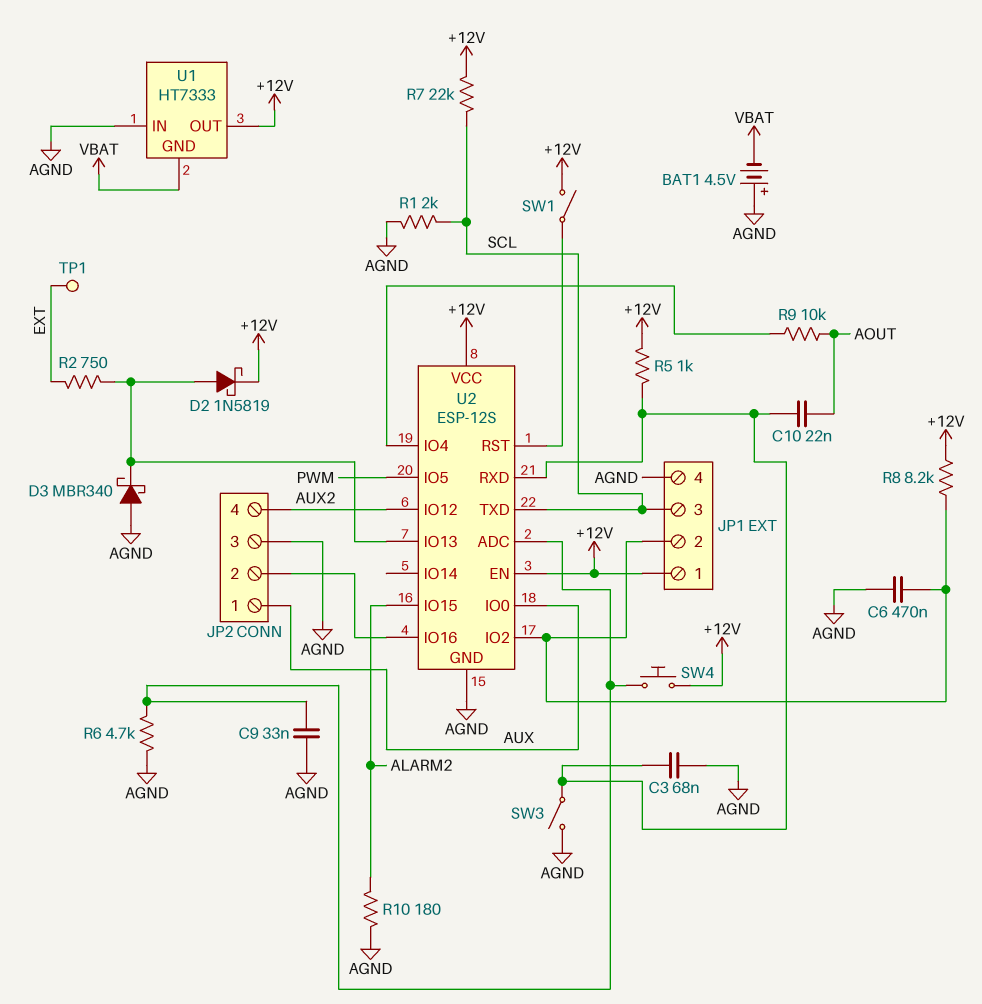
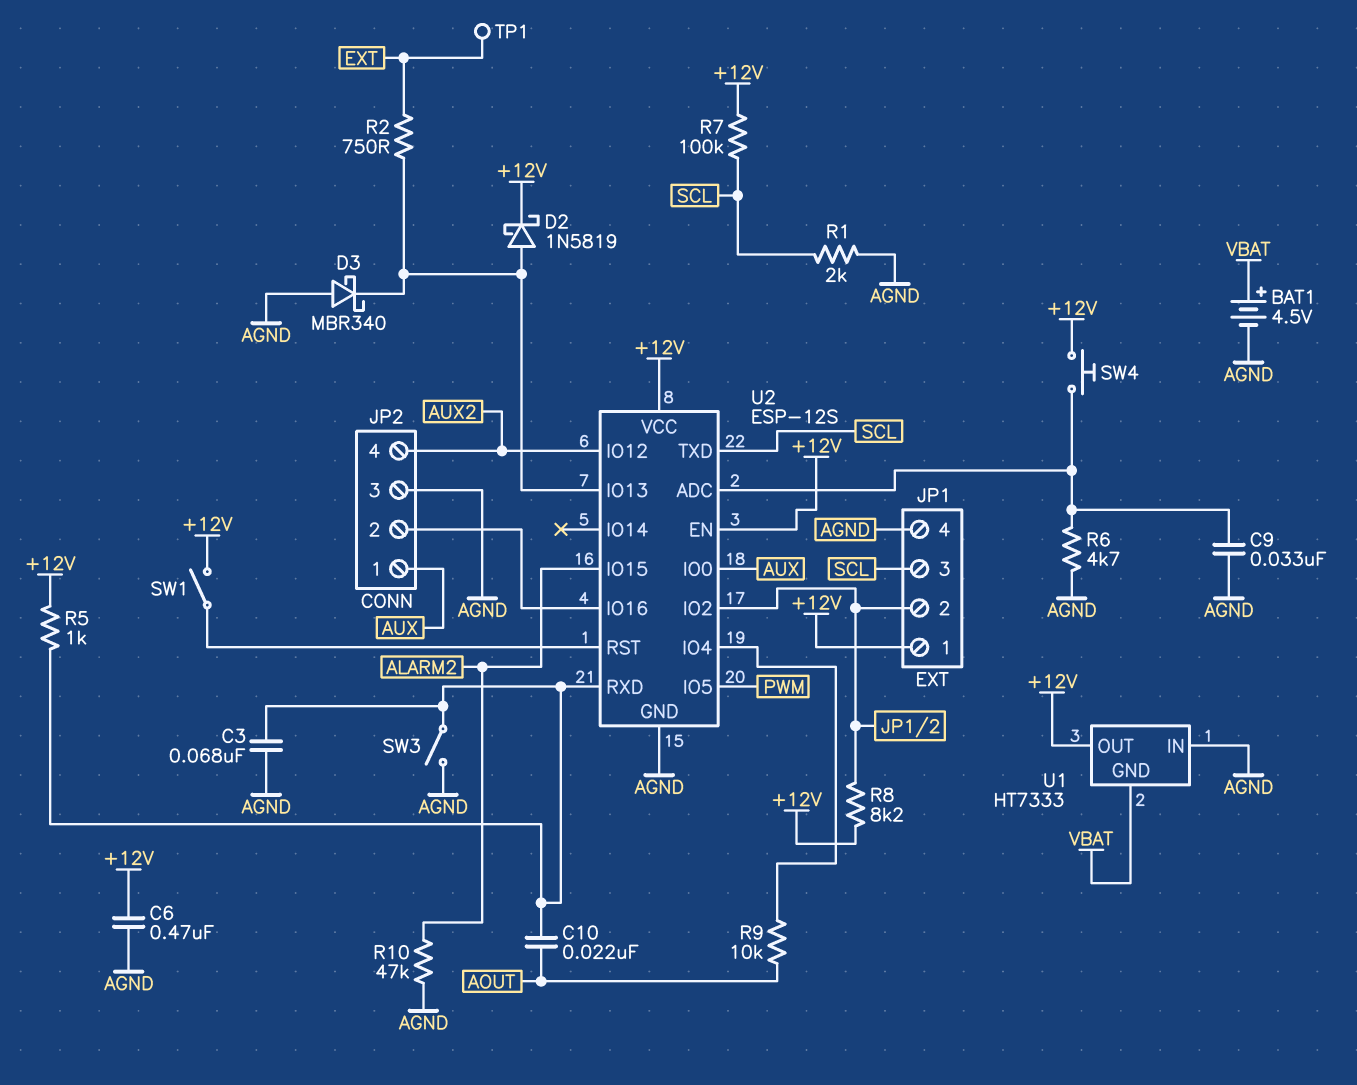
BAT1: 4.5V (plus AGND, minus VBAT) -> 4.5V (plus VBAT, minus AGND)
C6: 470nF (AGND, JP1/2) -> 470nF (+12V, AGND)
R7: 22k (+12V, SCL) -> 100k (+12V, SCL)
R10: 180 (AGND, ALARM2) -> 47k (AGND, ALARM2)

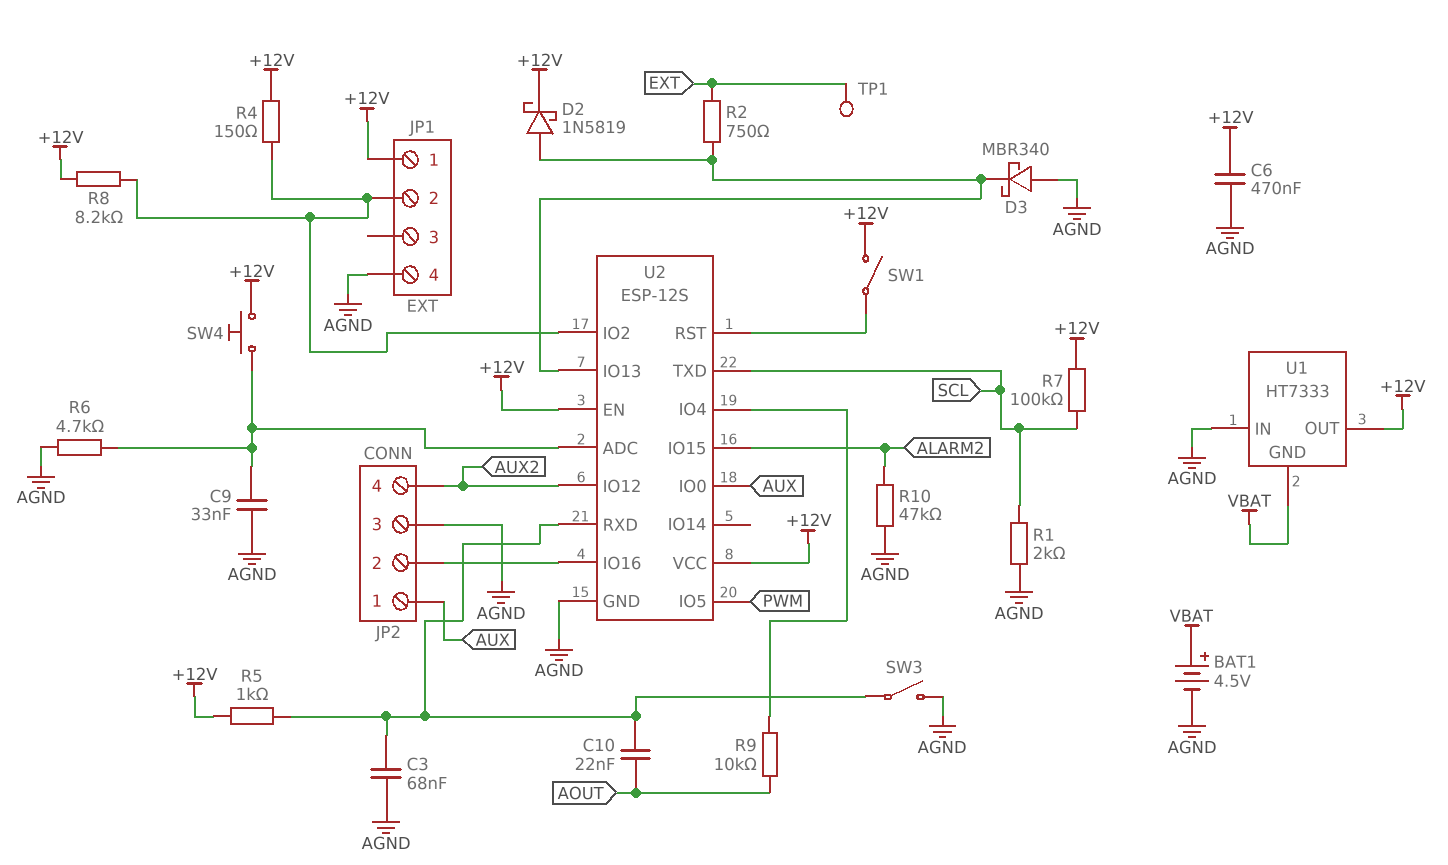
JP1 pin 3: SCL -> none
R4: none -> 150 (+12V, JP1/2)

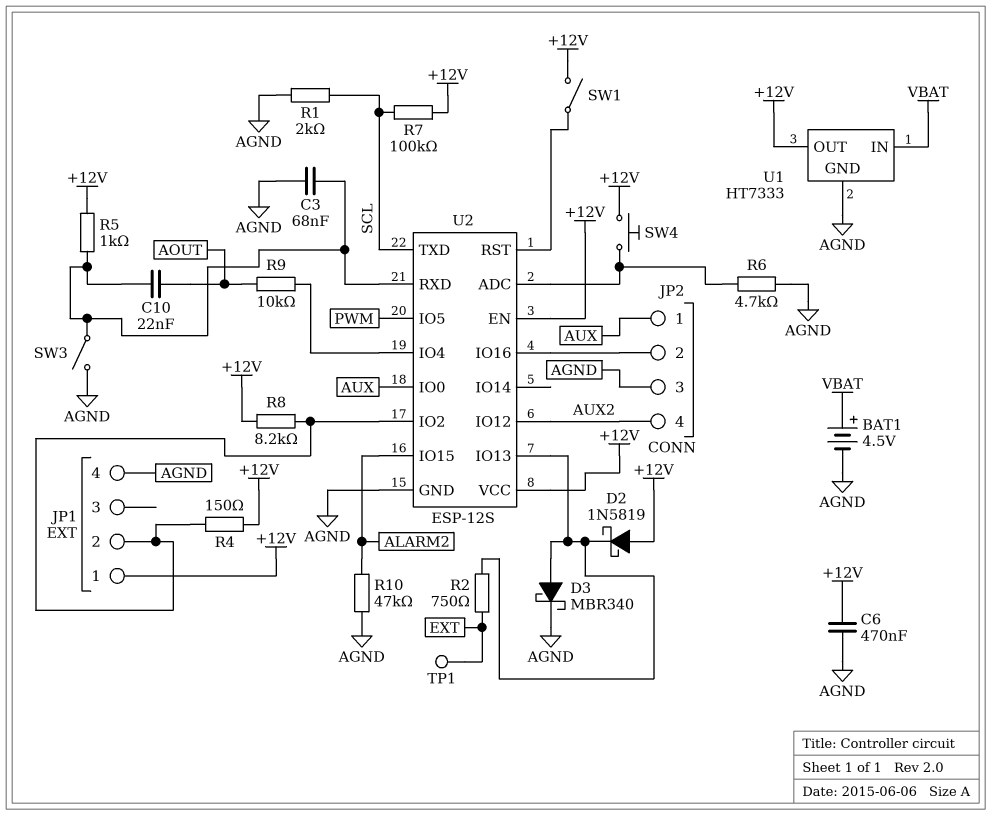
C9: 33nF (AGND, U2/ADC) -> none
D2: schottky 1N5819 (A U2/IO13, K +12V) -> schottky 1N5819 (A +12V, K U2/IO13)
D3: schottky MBR340 (A AGND, K U2/IO13) -> schottky MBR340 (A U2/IO13, K AGND)
U1 pin GND: VBAT -> AGND
U1 pin IN: AGND -> VBAT

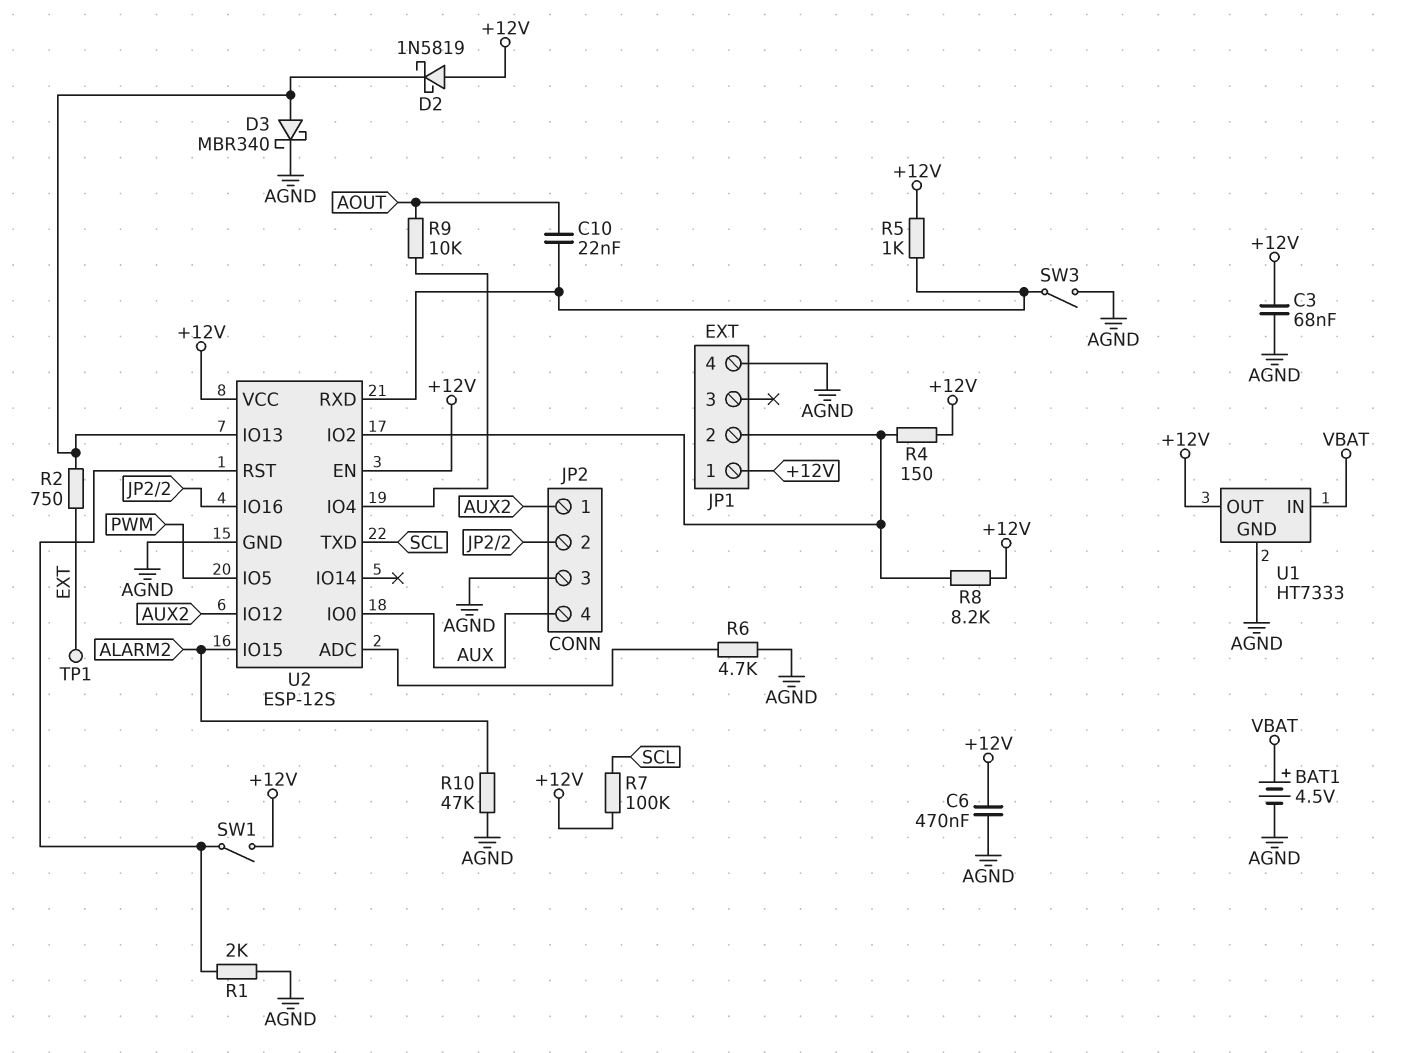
C3: 68nF (AGND, U2/RXD) -> 68nF (+12V, AGND)
JP2 pin 1: AUX -> AUX2
JP2 pin 4: AUX2 -> AUX
R1: 2k (AGND, SCL) -> 2k (AGND, U2/RST)
SW4: button (+12V, U2/ADC) -> none

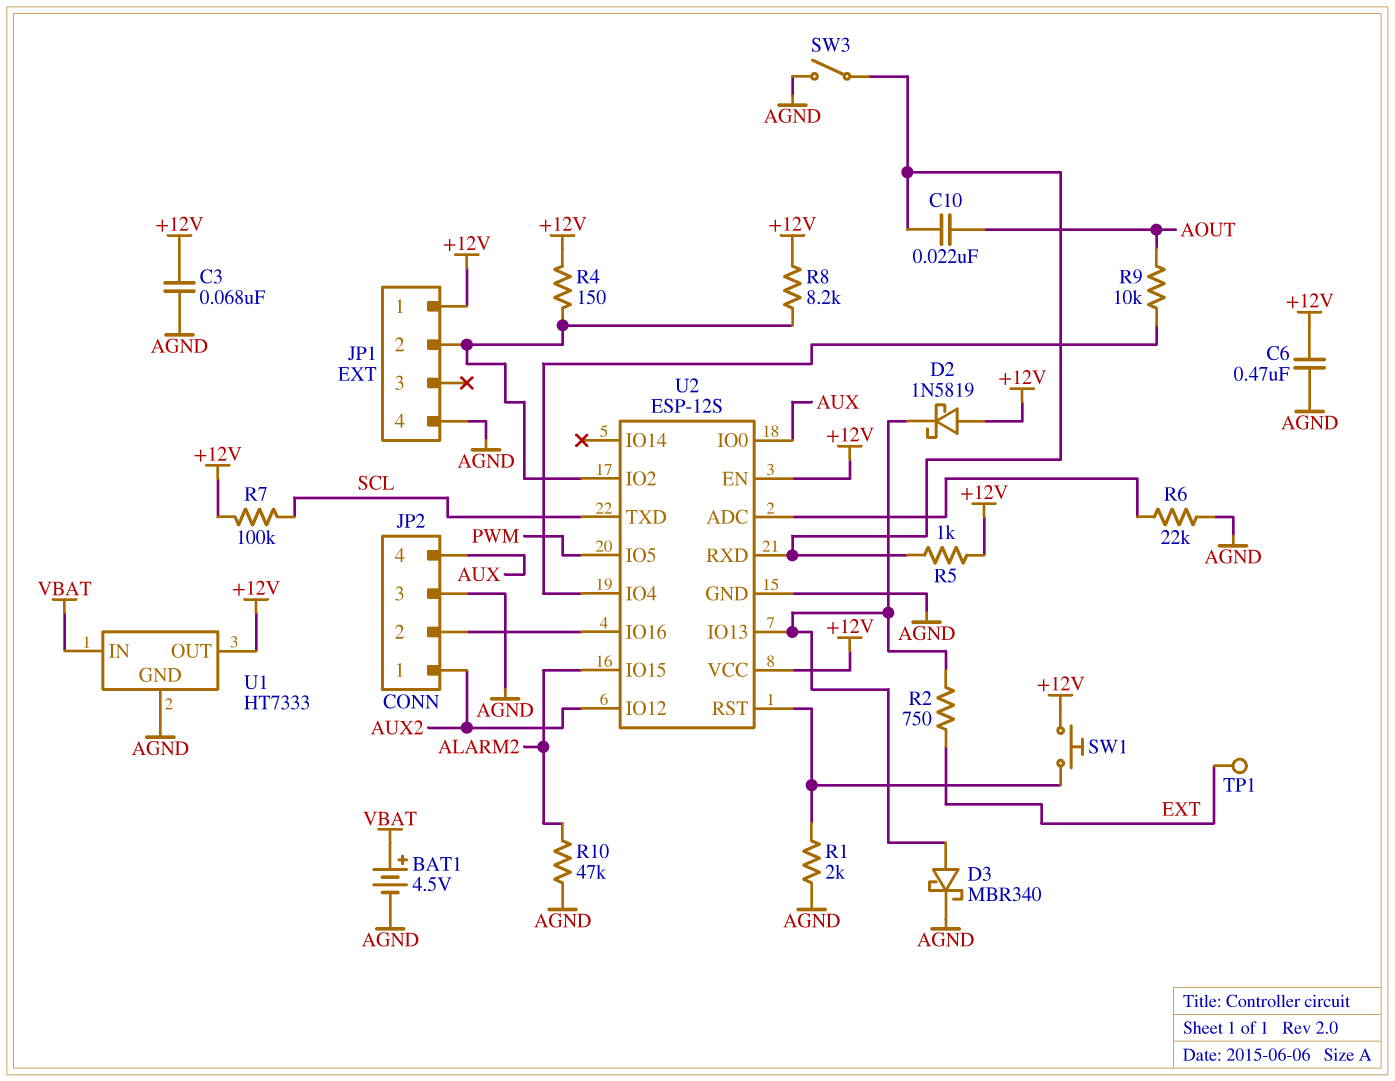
R6: 4.7k (AGND, U2/ADC) -> 22k (AGND, U2/ADC)
SW1: switch (+12V, U2/RST) -> button (+12V, U2/RST)

